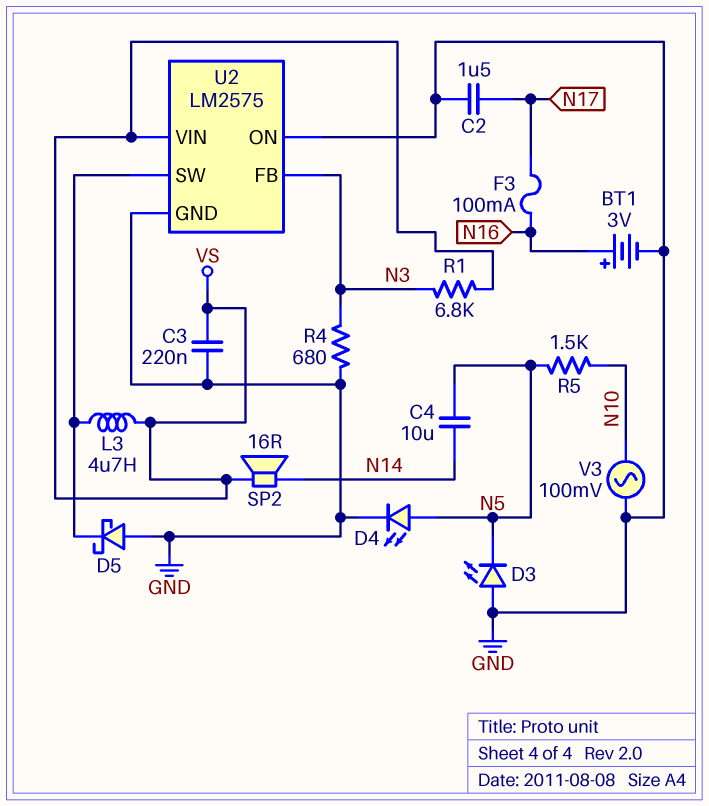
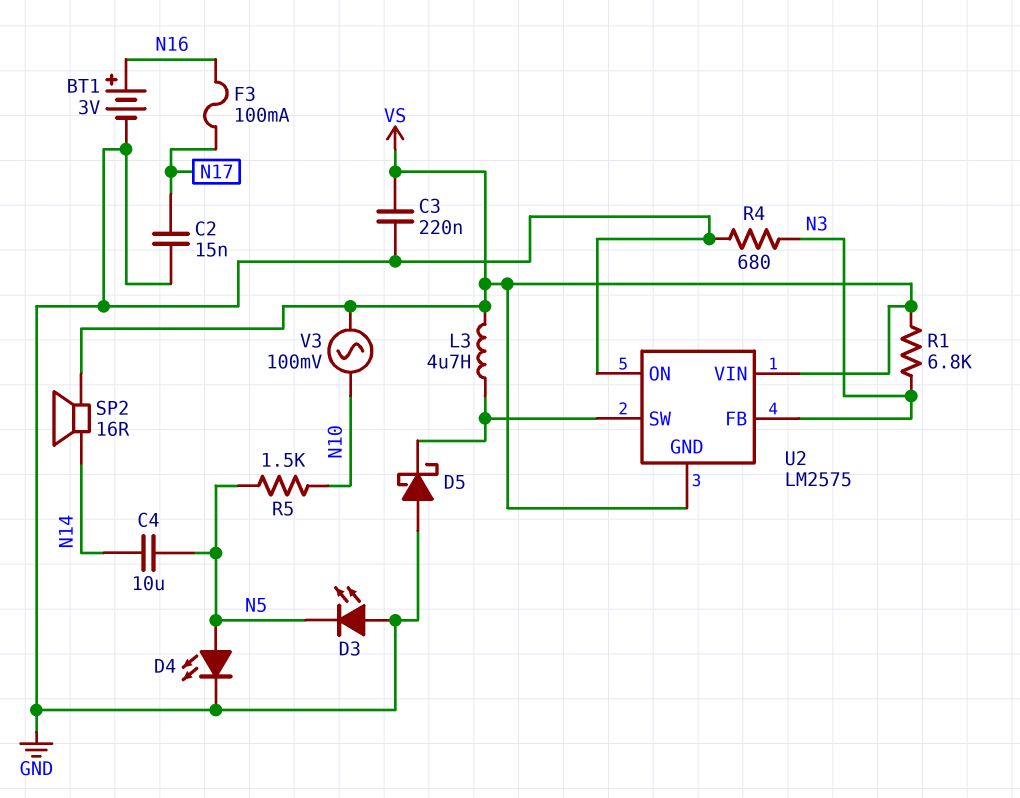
C2: 1.5uF (GND, N17) -> 15nF (GND, N17)
U2 pin GND: GND -> VS
V3: AC 100mV (GND, N10) -> AC 100mV (N10, VS)

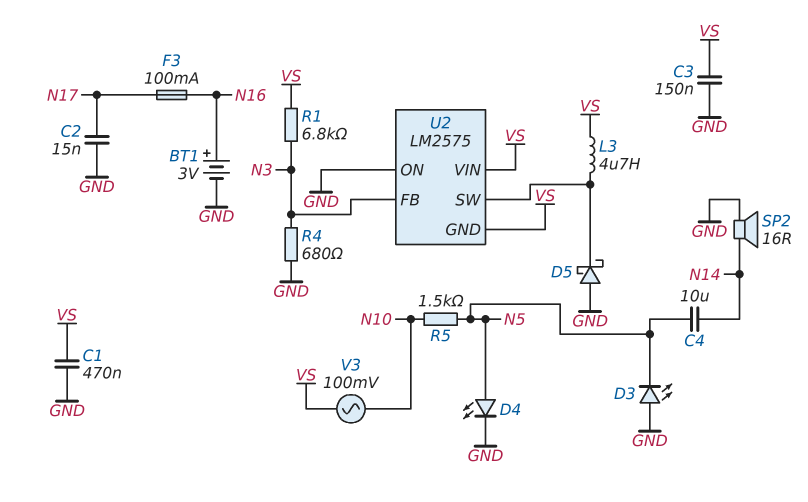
C1: none -> 470nF (GND, VS)
C3: 220nF (GND, VS) -> 150nF (GND, VS)
SP2: speaker 16R (N14, VS) -> speaker 16R (GND, N14)

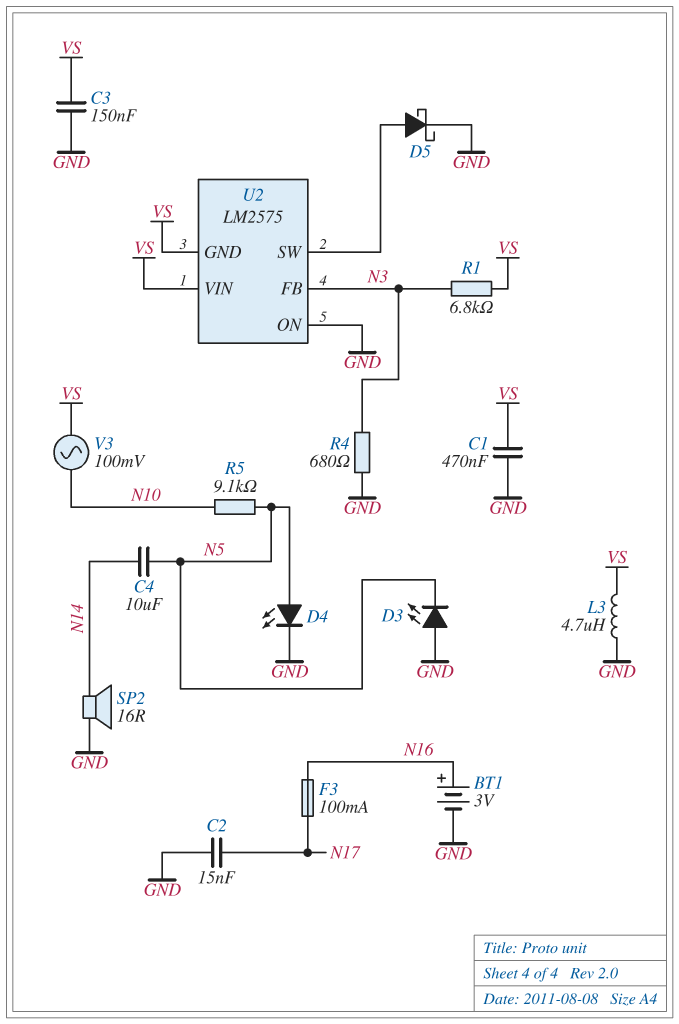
D5: schottky (A GND, K U2/SW) -> schottky (A U2/SW, K GND)
L3: 4.7uH (U2/SW, VS) -> 4.7uH (GND, VS)
R5: 1.5k (N5, N10) -> 9.1k (N5, N10)

